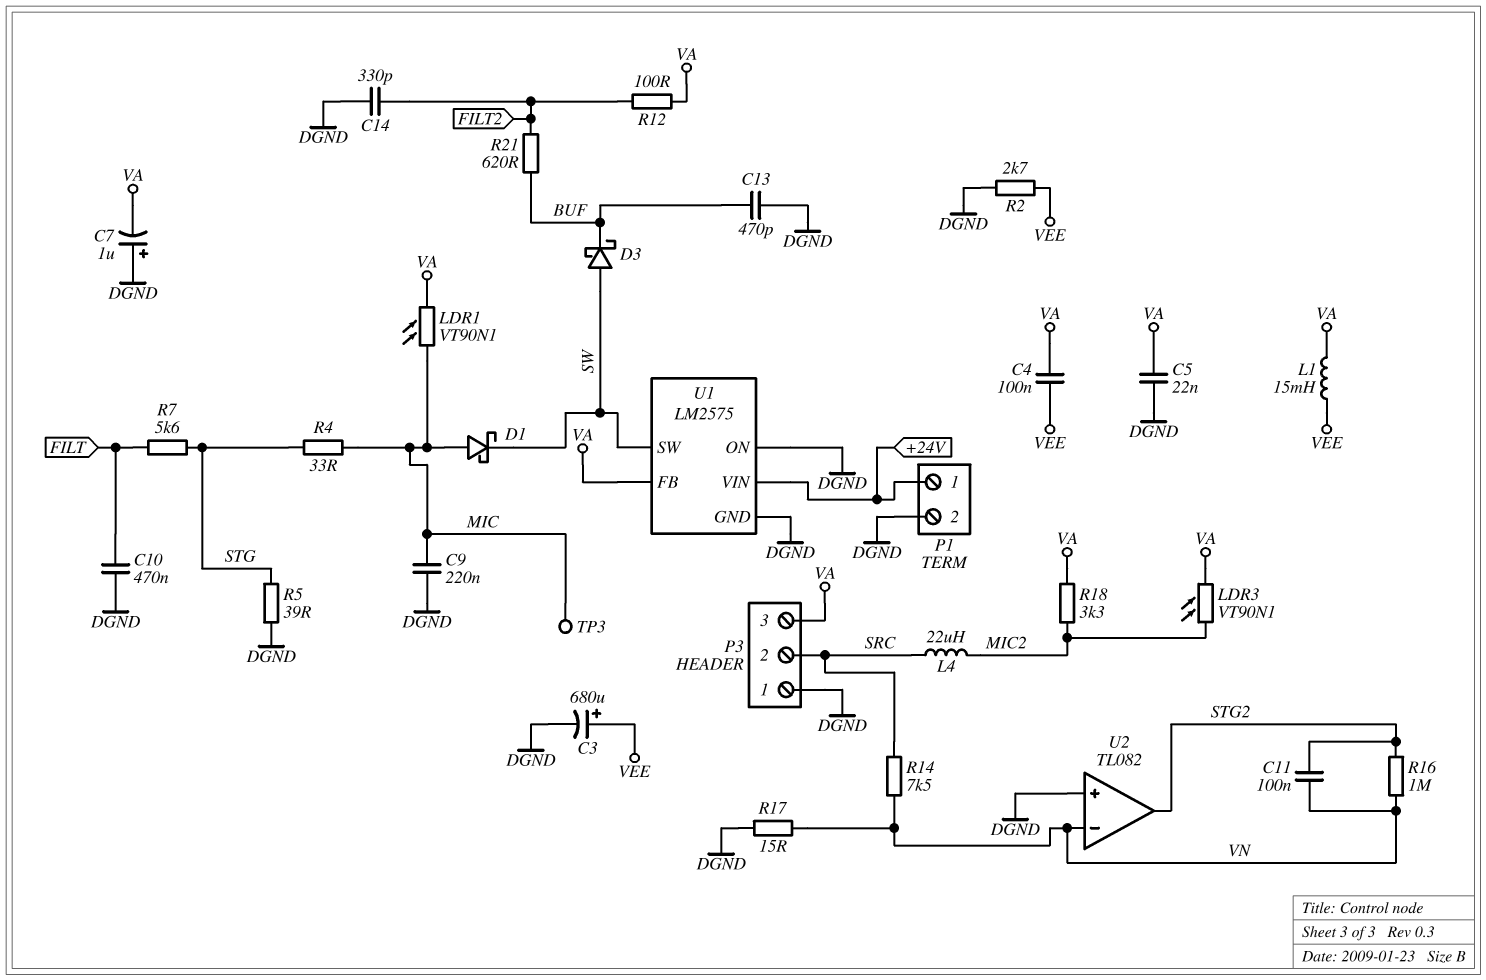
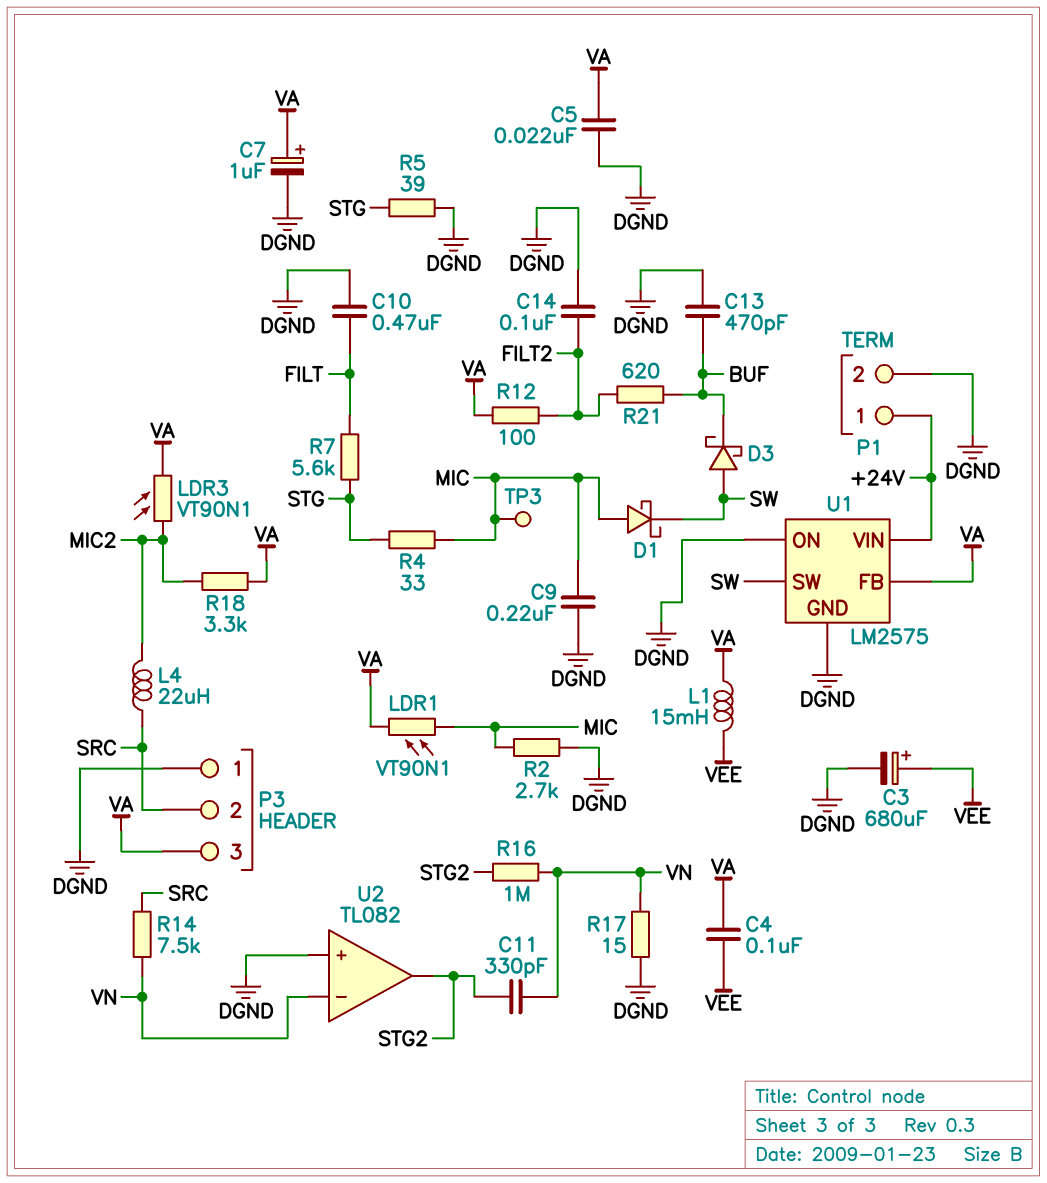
C7: 1uF (plus DGND, minus VA) -> 1uF (plus VA, minus DGND)
C11: 100nF (STG2, VN) -> 330pF (STG2, VN)
C14: 330pF (DGND, FILT2) -> 100nF (DGND, FILT2)
R2: 2.7k (DGND, VEE) -> 2.7k (DGND, MIC)

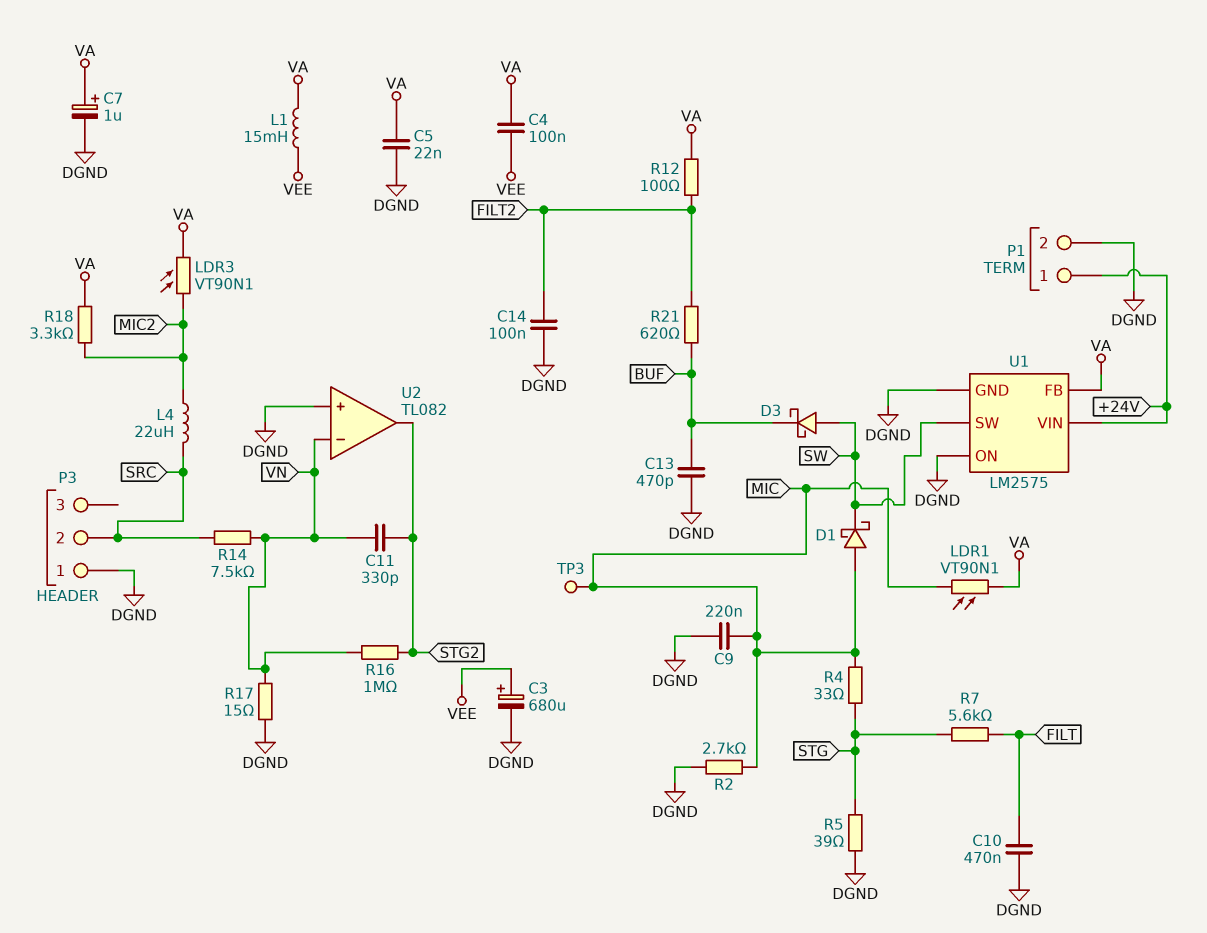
P3 pin 3: VA -> none

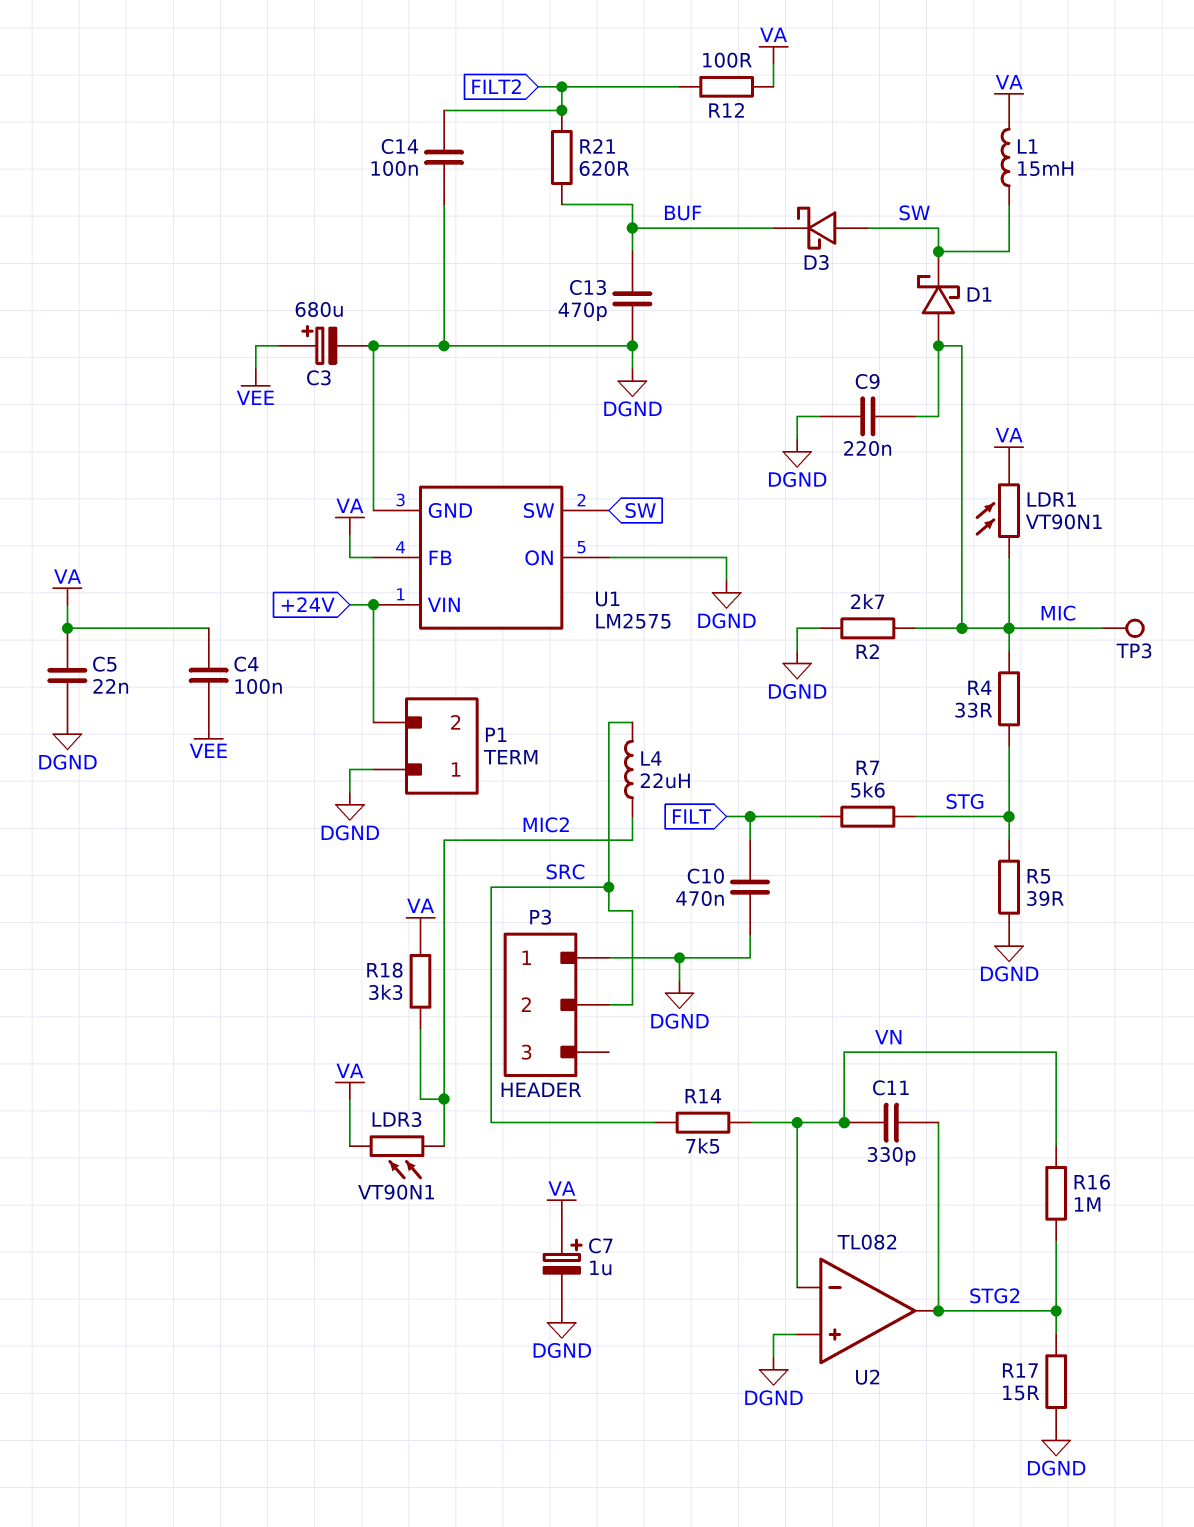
L1: 15mH (VA, VEE) -> 15mH (SW, VA)
P1 pin 1: +24V -> DGND
P1 pin 2: DGND -> +24V
R17: 15 (DGND, VN) -> 15 (DGND, STG2)

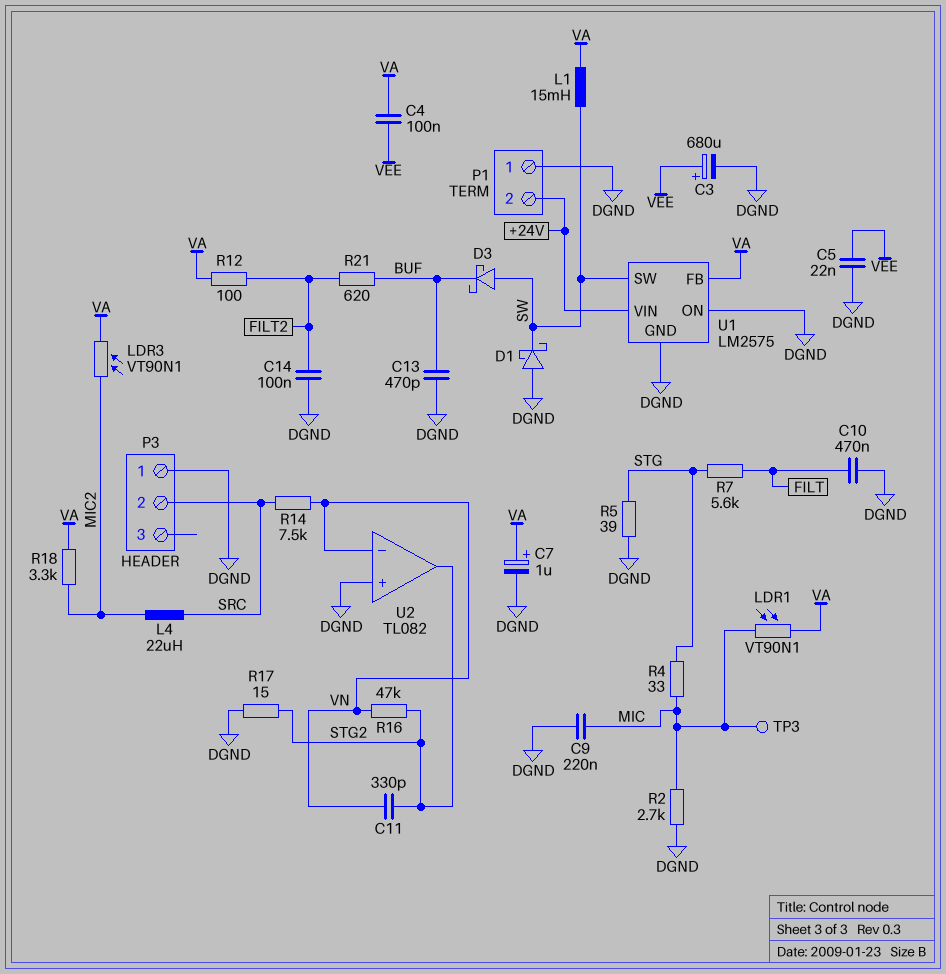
C5: 22nF (DGND, VA) -> 22nF (DGND, VEE)
D1: schottky (A MIC, K SW) -> schottky (A DGND, K SW)
R16: 1M (STG2, VN) -> 47k (STG2, VN)

